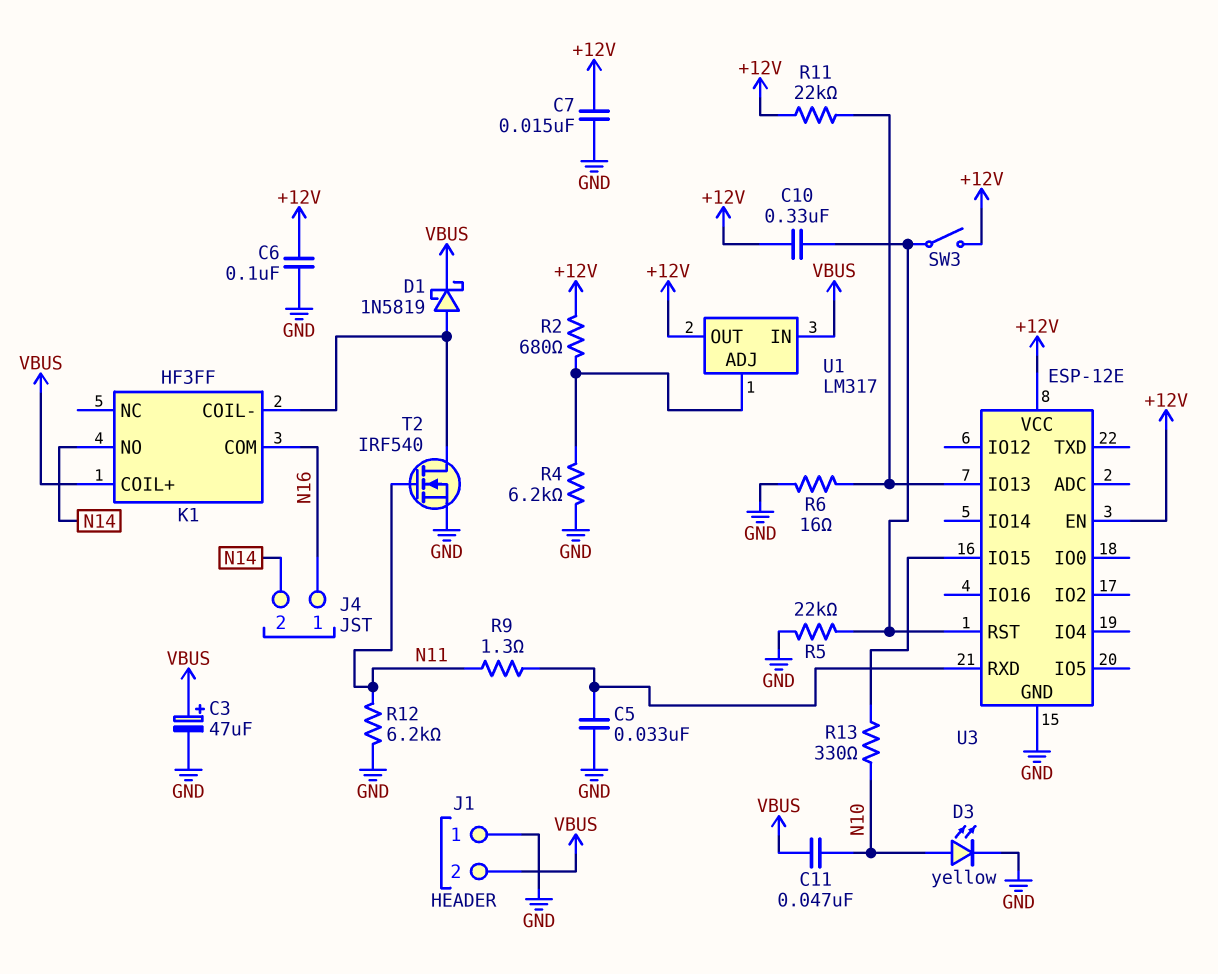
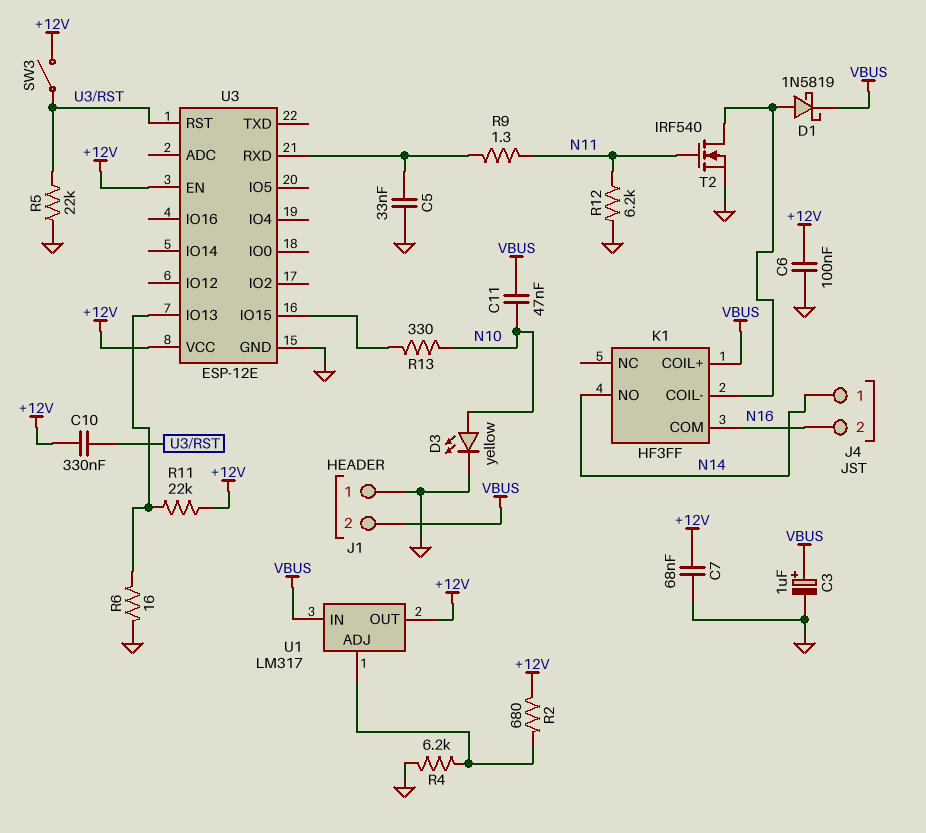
C3: 47uF (plus VBUS, minus GND) -> 1uF (plus VBUS, minus GND)
C7: 15nF (+12V, GND) -> 68nF (+12V, GND)
J4 pin 1: N16 -> N14
J4 pin 2: N14 -> N16

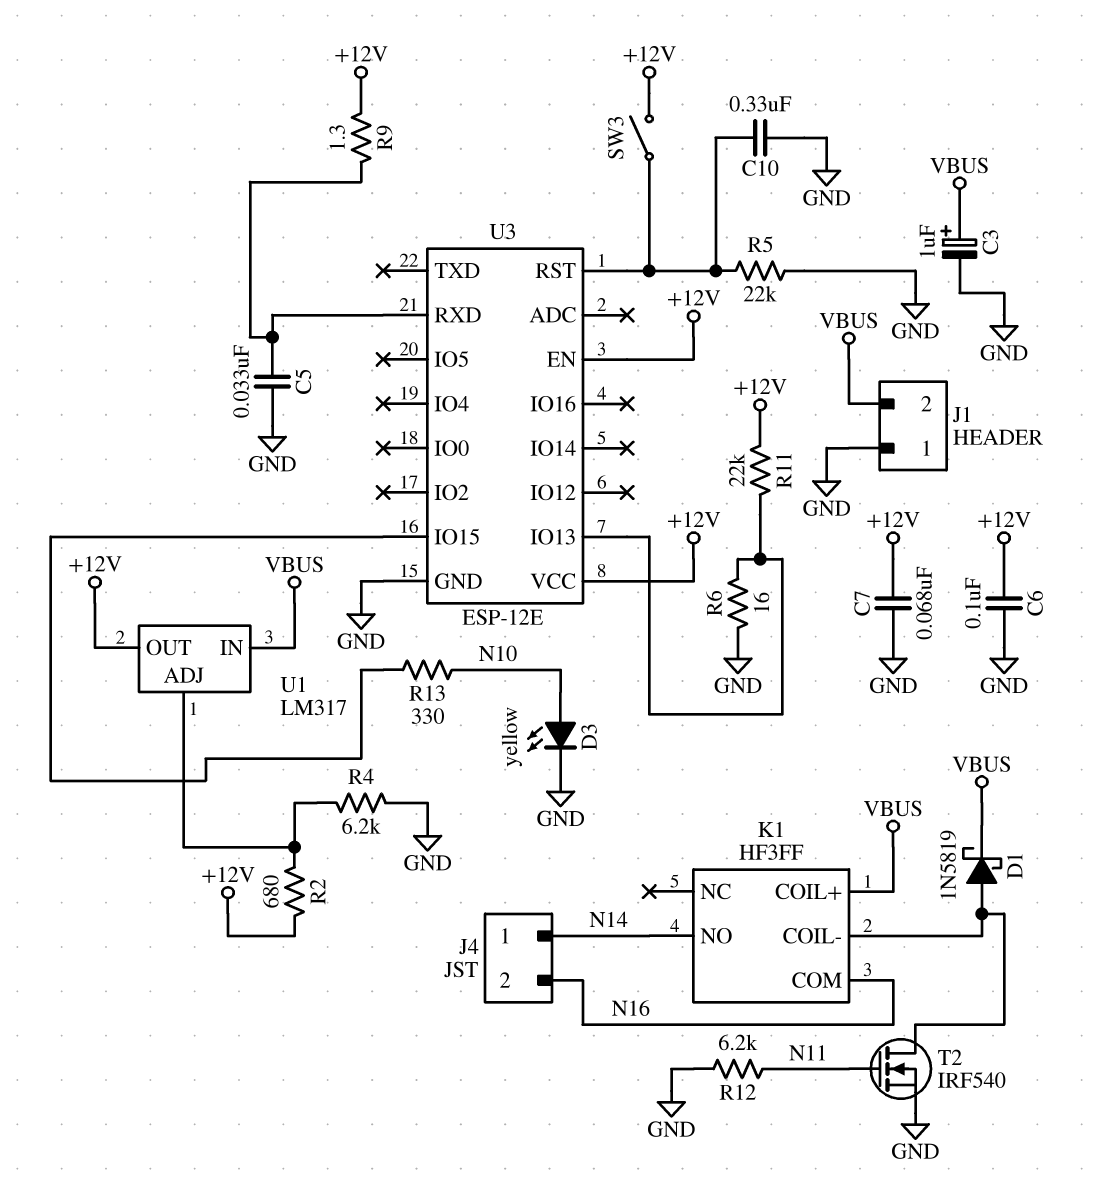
C10: 330nF (+12V, U3/RST) -> 330nF (GND, U3/RST)
C11: 47nF (N10, VBUS) -> none
R9: 1.3 (N11, U3/RXD) -> 1.3 (+12V, U3/RXD)

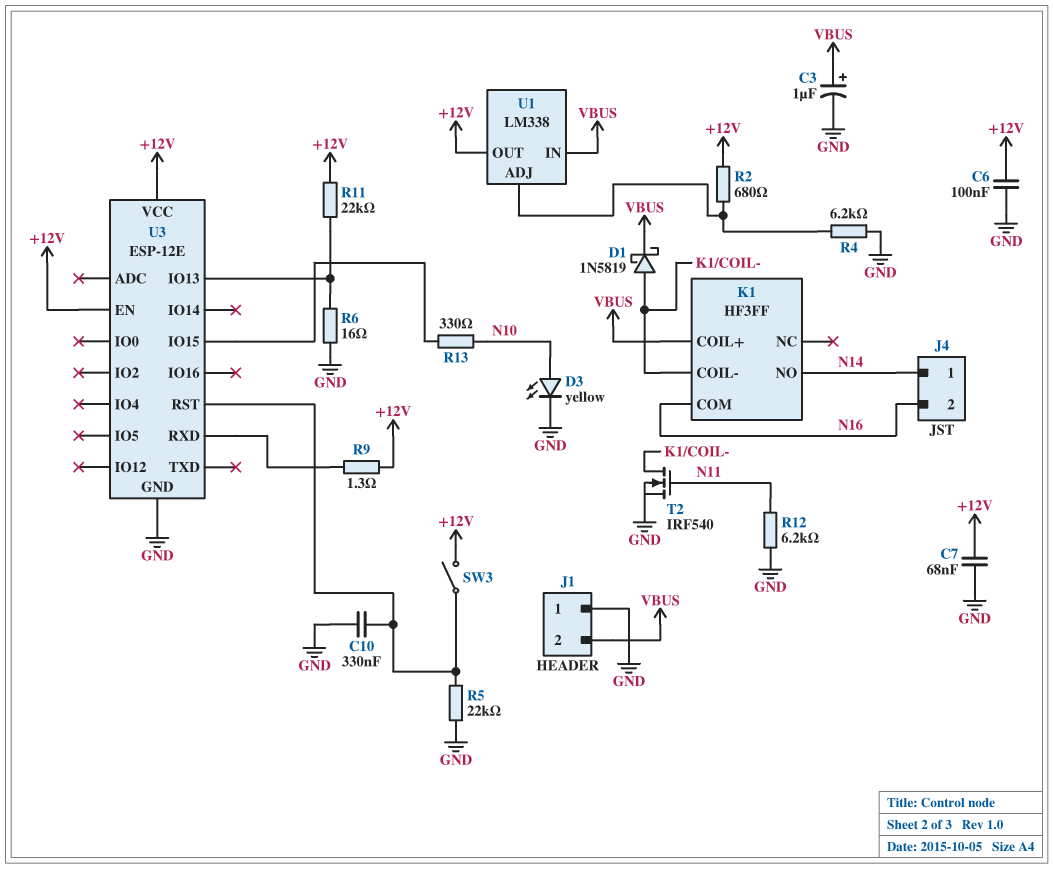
C5: 33nF (GND, U3/RXD) -> none
U1: LM317 -> LM338

